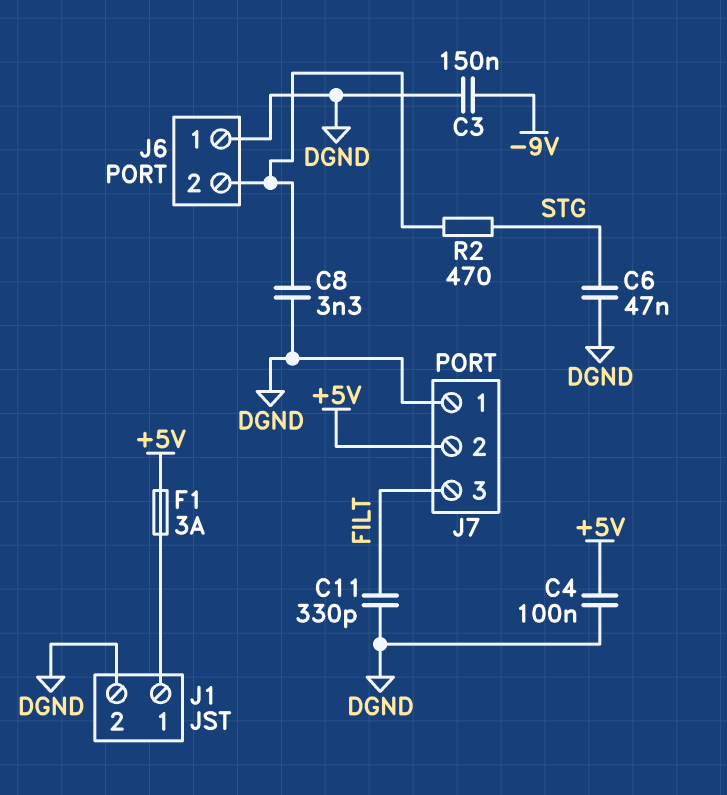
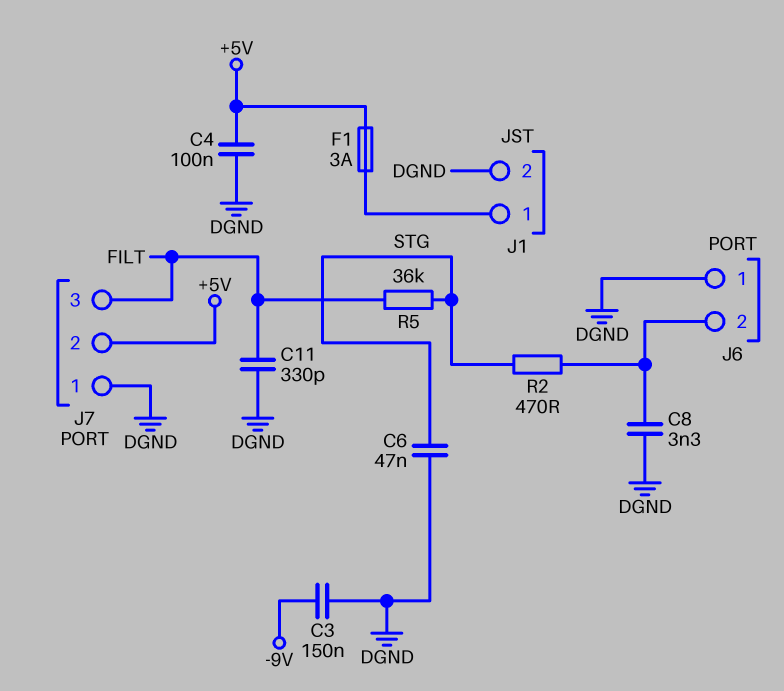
R5: none -> 36k (FILT, STG)

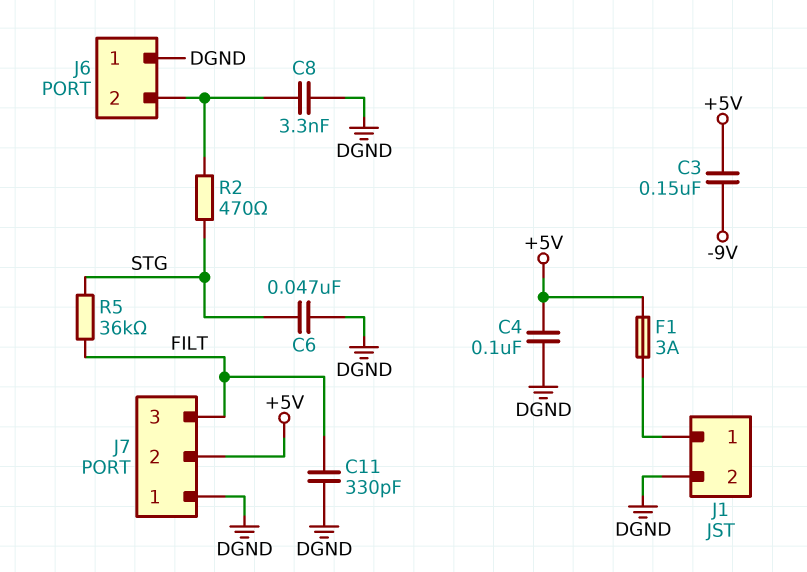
C3: 150nF (-9V, DGND) -> 150nF (+5V, -9V)

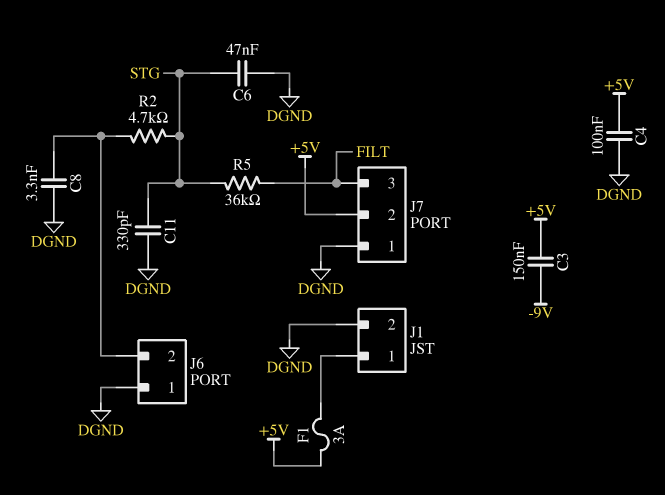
C11: 330pF (DGND, FILT) -> 330pF (DGND, STG)
R2: 470 (J6/2, STG) -> 4.7k (J6/2, STG)

